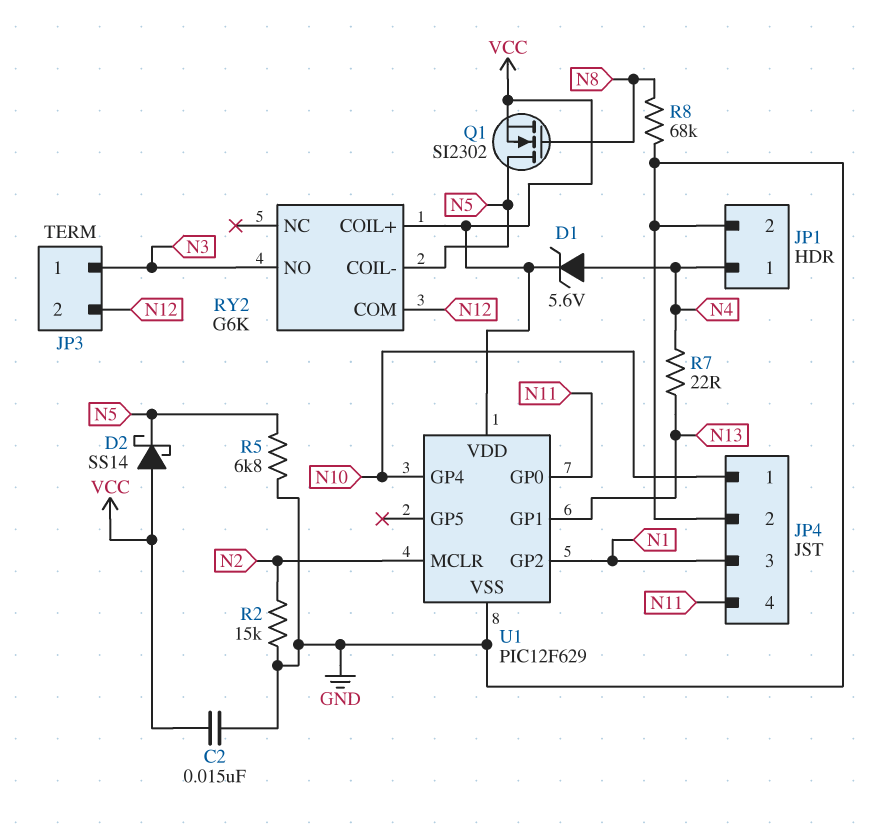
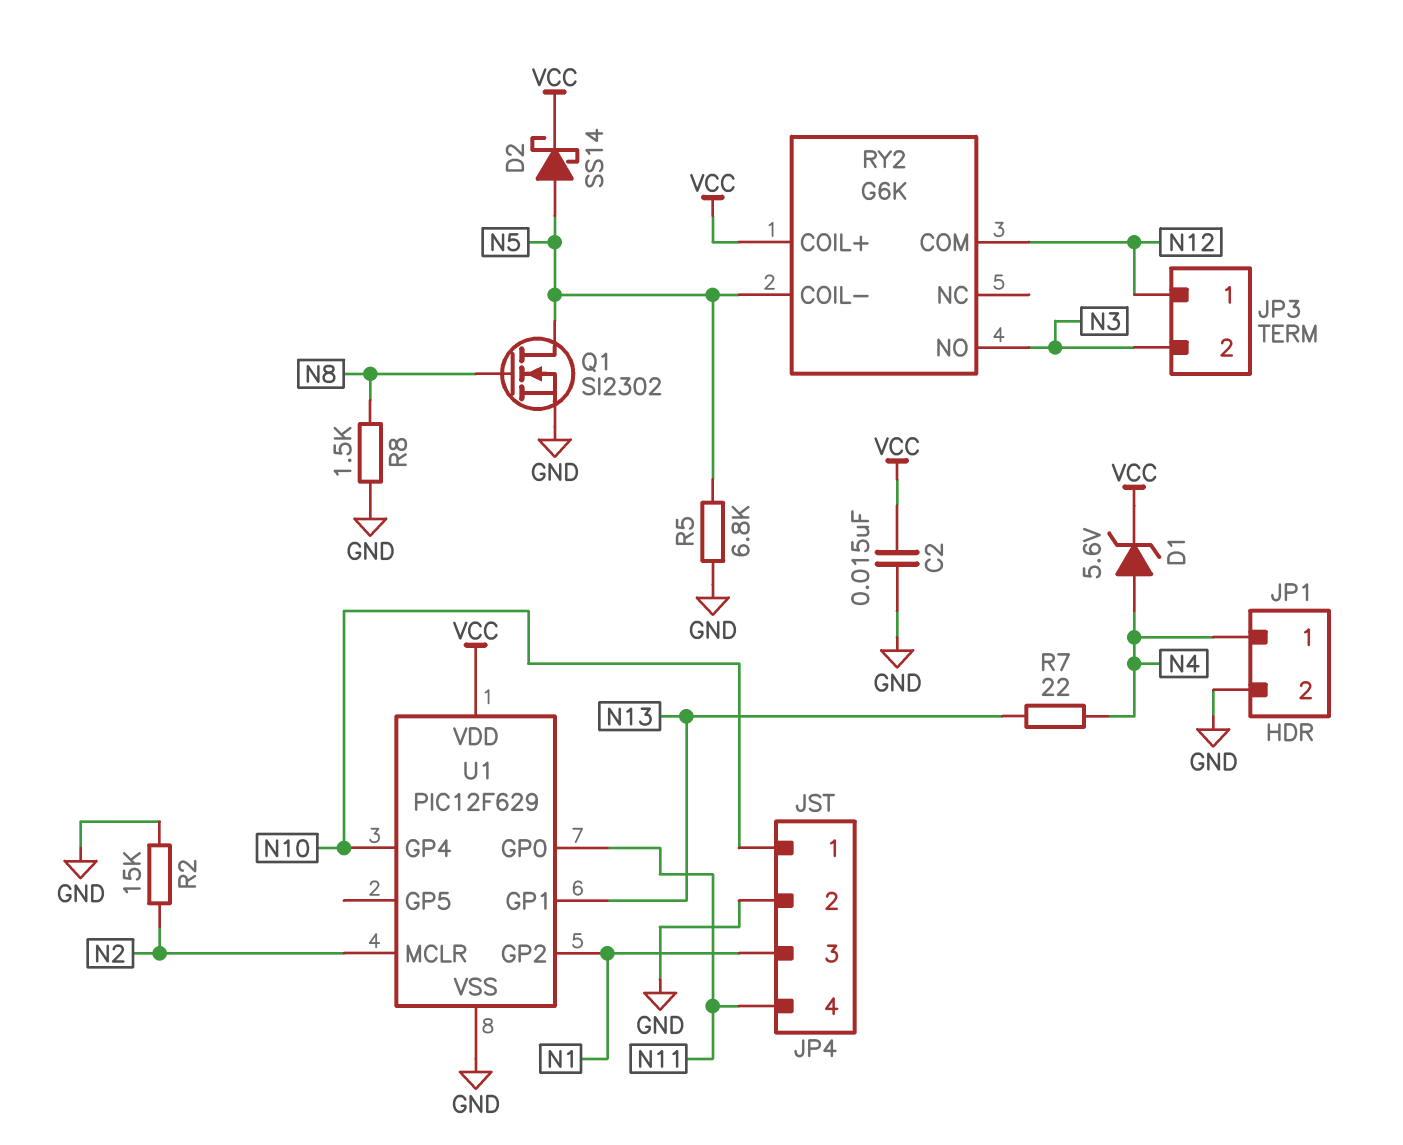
D2: schottky SS14 (A VCC, K N5) -> schottky SS14 (A N5, K VCC)
JP3 pin 1: N3 -> N12
JP3 pin 2: N12 -> N3
Q1: NMOS SI2302 (G N8, D N5, S VCC) -> NMOS SI2302 (G N8, D N5, S GND)
R8: 68k (GND, N8) -> 1.5k (GND, N8)

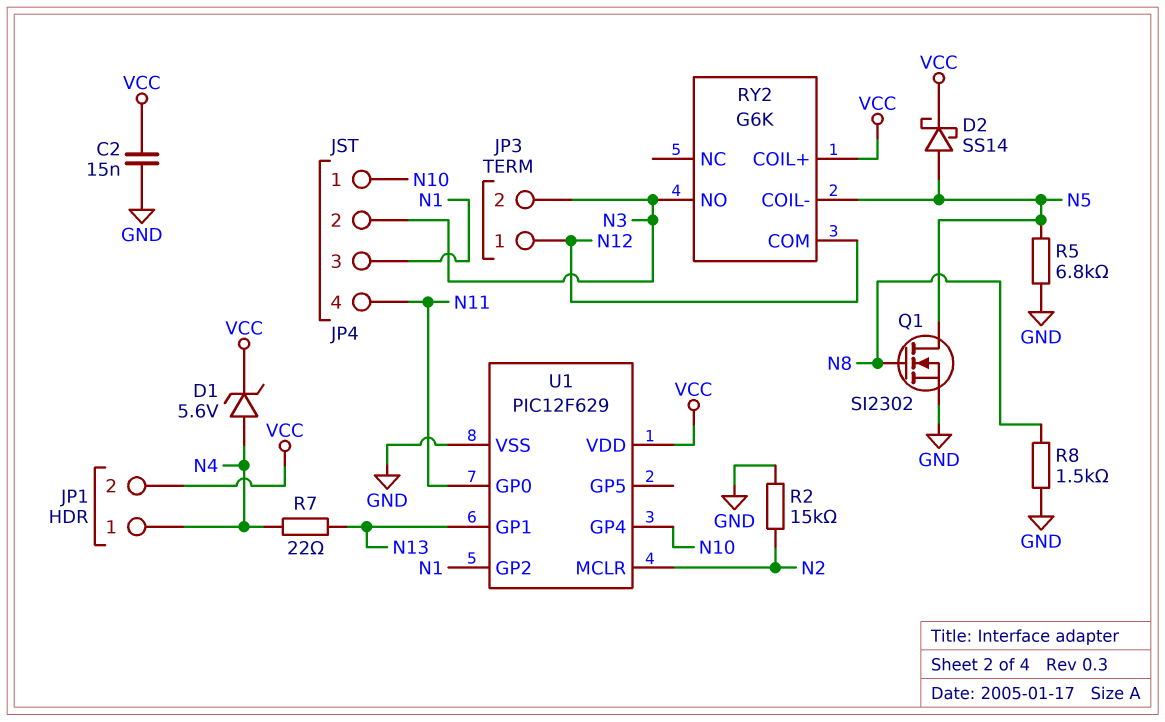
JP1 pin 2: GND -> VCC
JP4 pin 2: GND -> N3

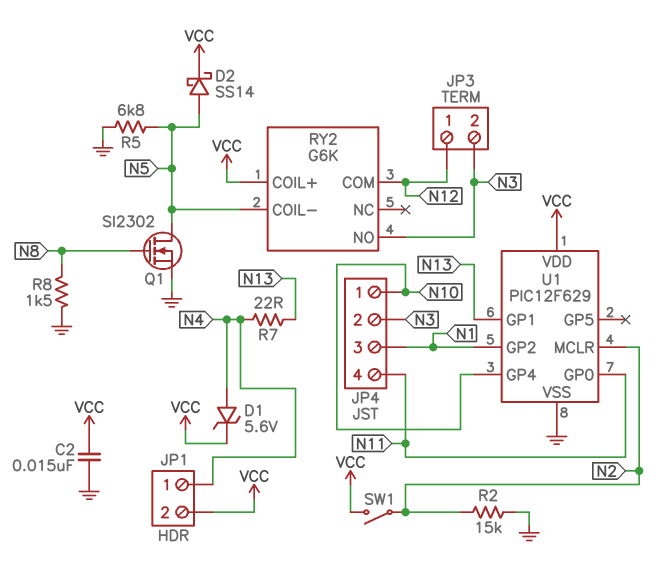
SW1: none -> switch (N2, VCC)

